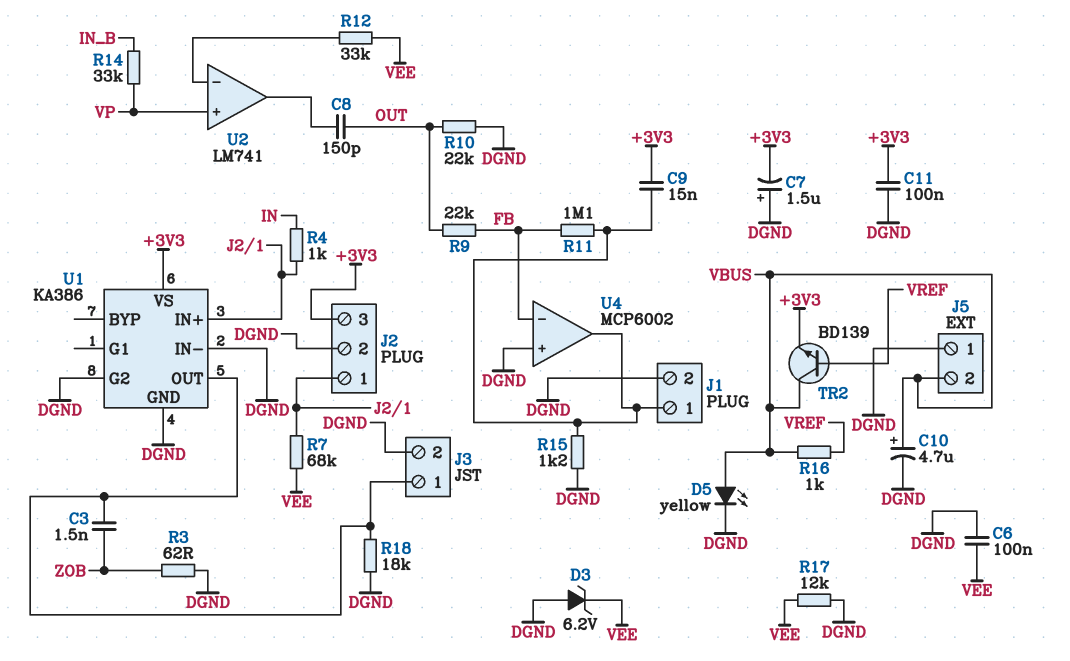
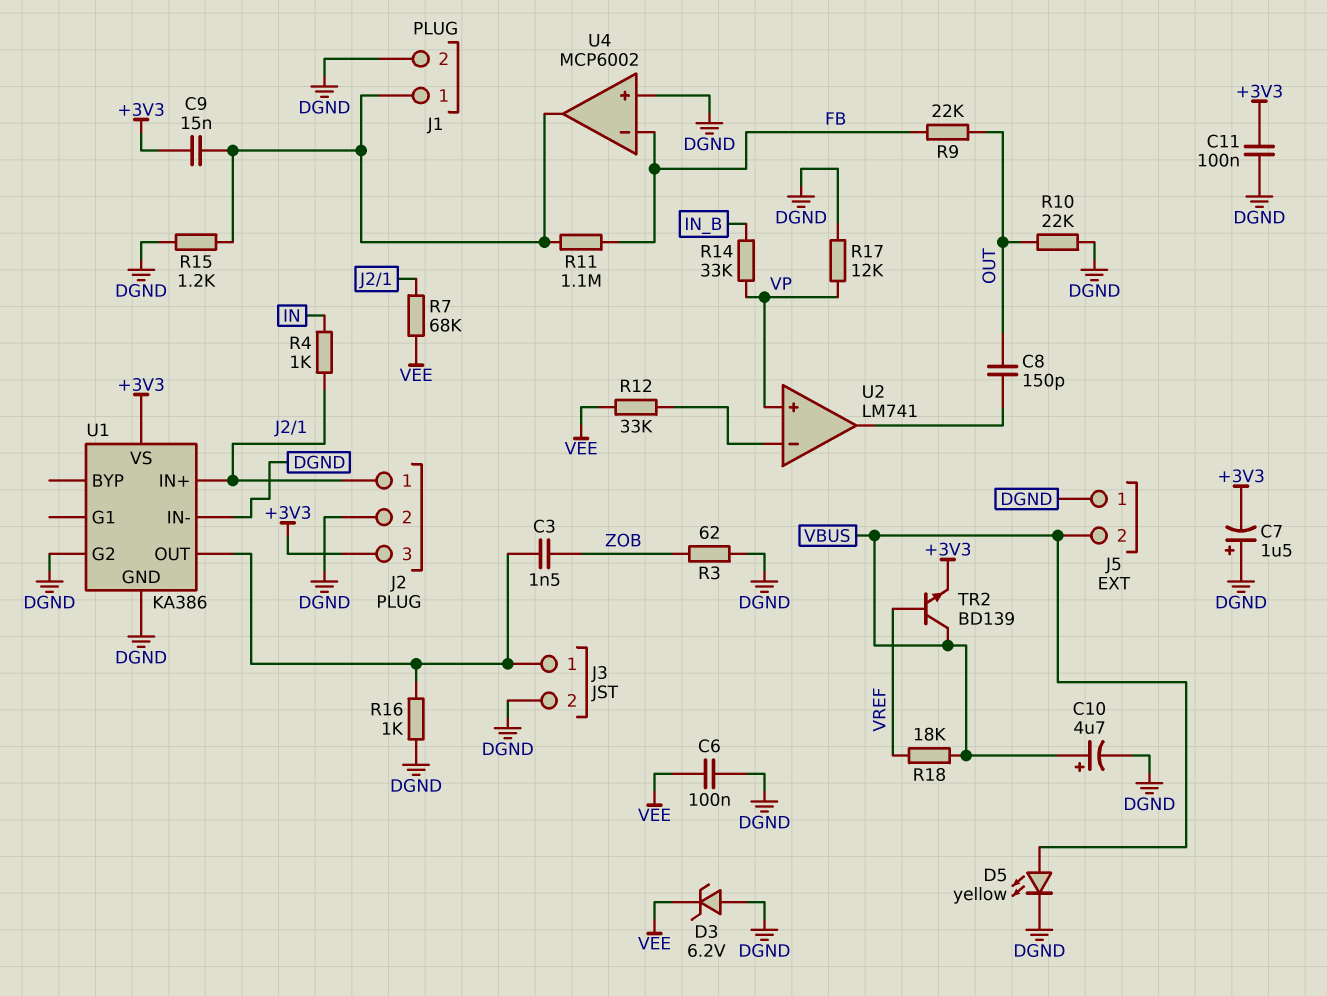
R16: 1k (VBUS, VREF) -> 1k (DGND, J3/1)
R17: 12k (DGND, VEE) -> 12k (DGND, VP)
R18: 18k (DGND, J3/1) -> 18k (VBUS, VREF)

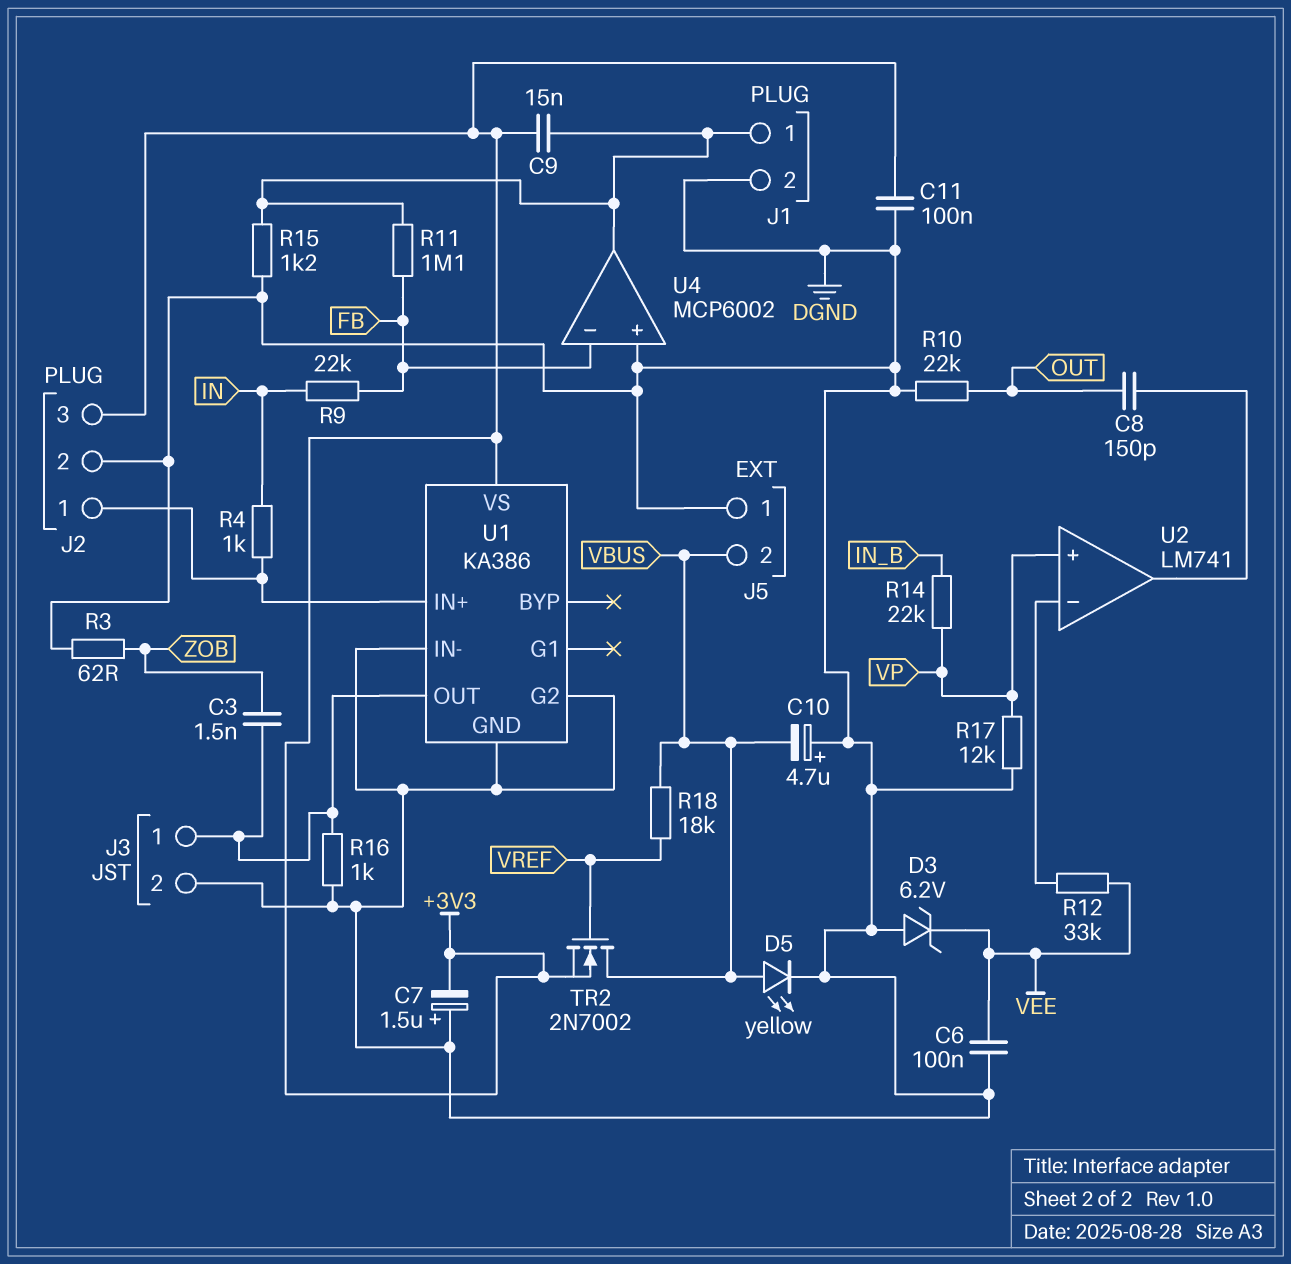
C10: 4.7uF (plus VBUS, minus DGND) -> 4.7uF (plus DGND, minus VBUS)
R7: 68k (J2/1, VEE) -> none
R9: 22k (FB, OUT) -> 22k (FB, IN)
R14: 33k (IN_B, VP) -> 22k (IN_B, VP)
TR2: NPN BD139 (B VREF, C VBUS, E +3V3) -> NMOS 2N7002 (G VREF, D VBUS, S +3V3)

